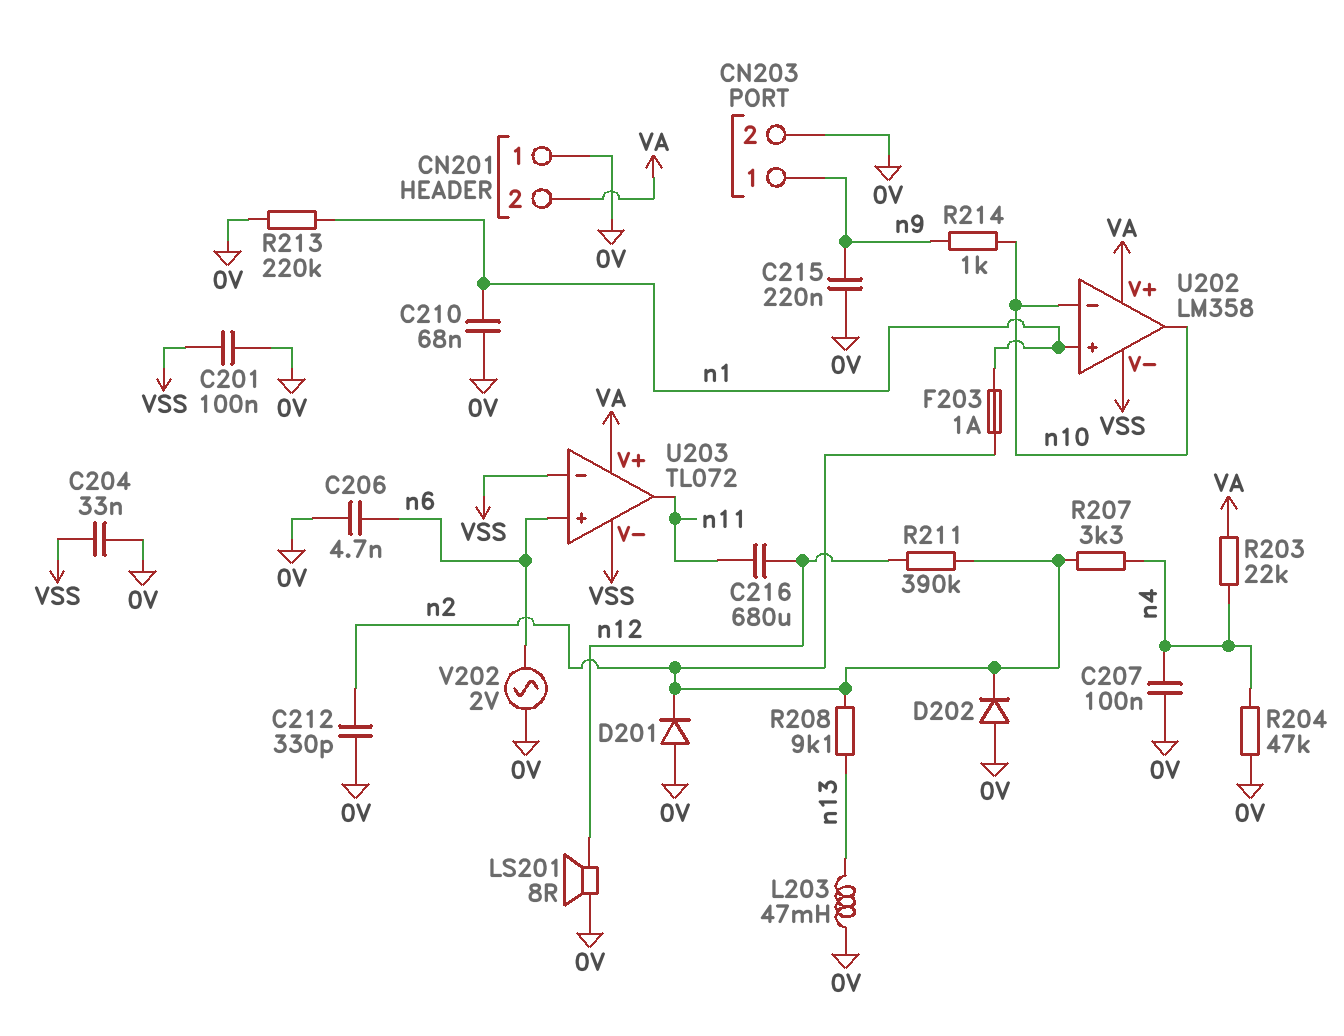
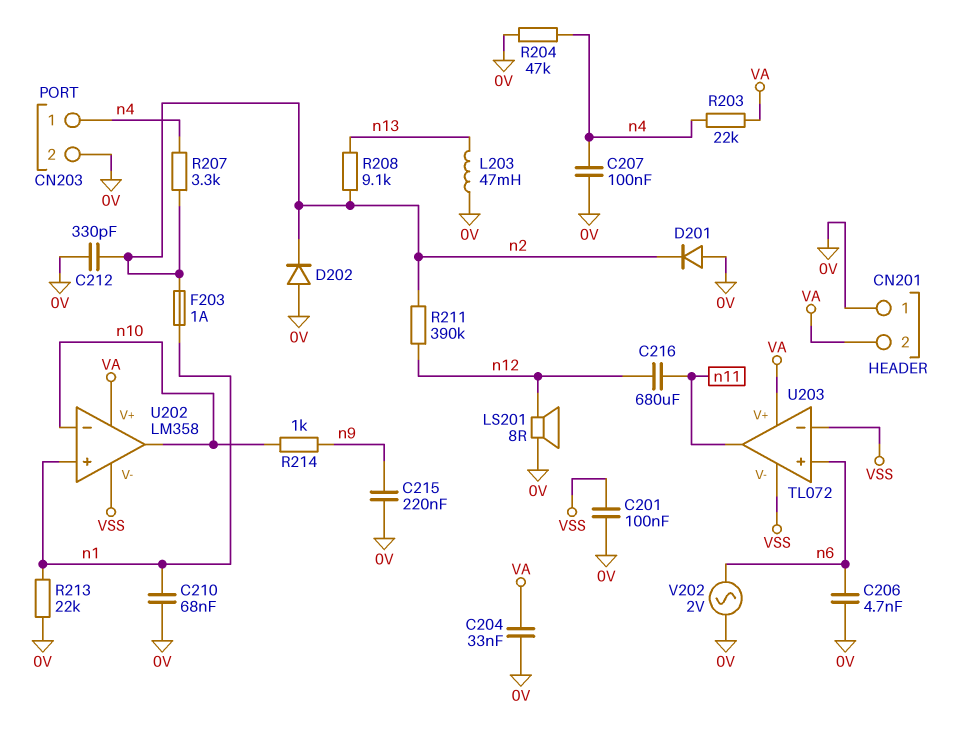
C204: 33nF (0V, VSS) -> 33nF (0V, VA)
CN203 pin 1: n9 -> n4
R213: 220k (0V, n1) -> 22k (0V, n1)

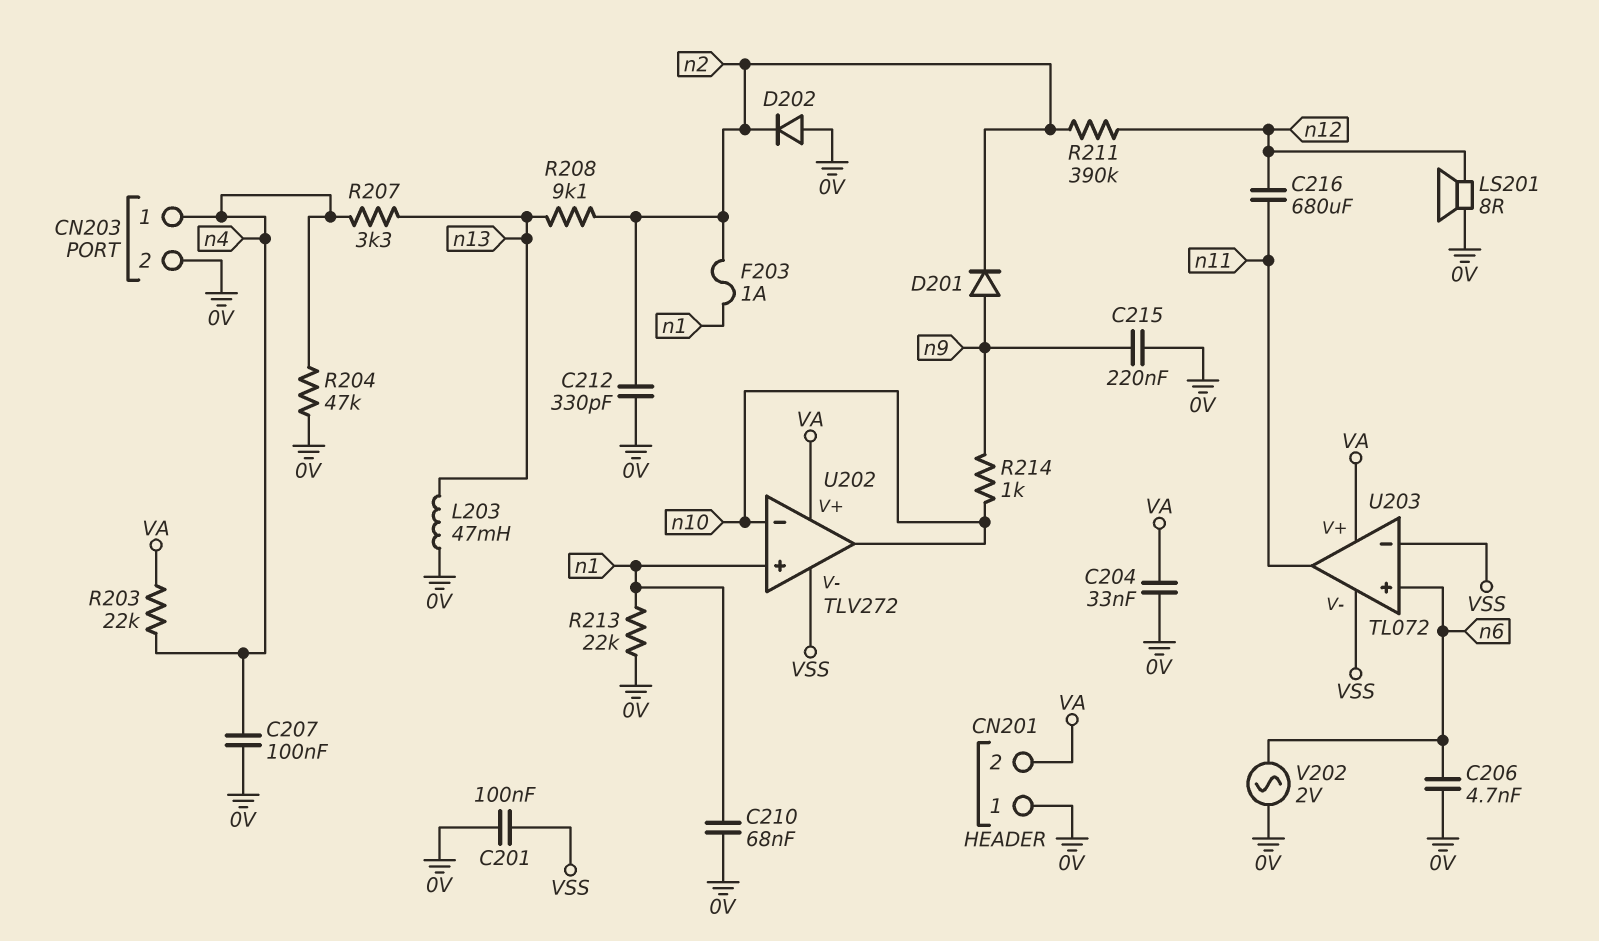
D201: diode (A 0V, K n2) -> diode (A n9, K n2)
R207: 3.3k (n2, n4) -> 3.3k (n4, n13)
U202: LM358 -> TLV272

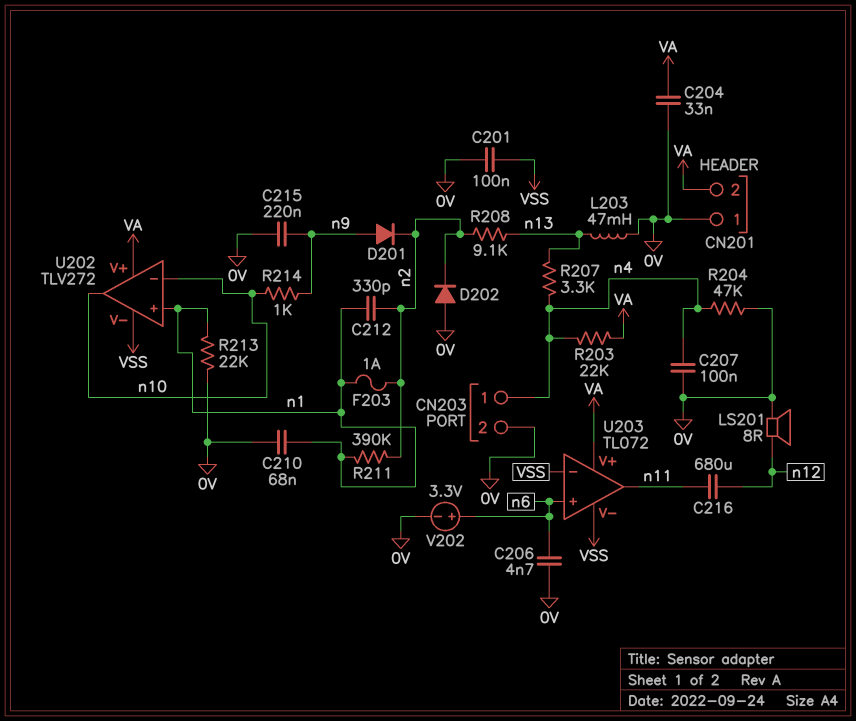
C212: 330pF (0V, n2) -> 330pF (n1, n2)
R211: 390k (n2, n12) -> 390k (n1, n2)
V202: AC 2V (0V, n6) -> 3.3V (plus n6, minus 0V)

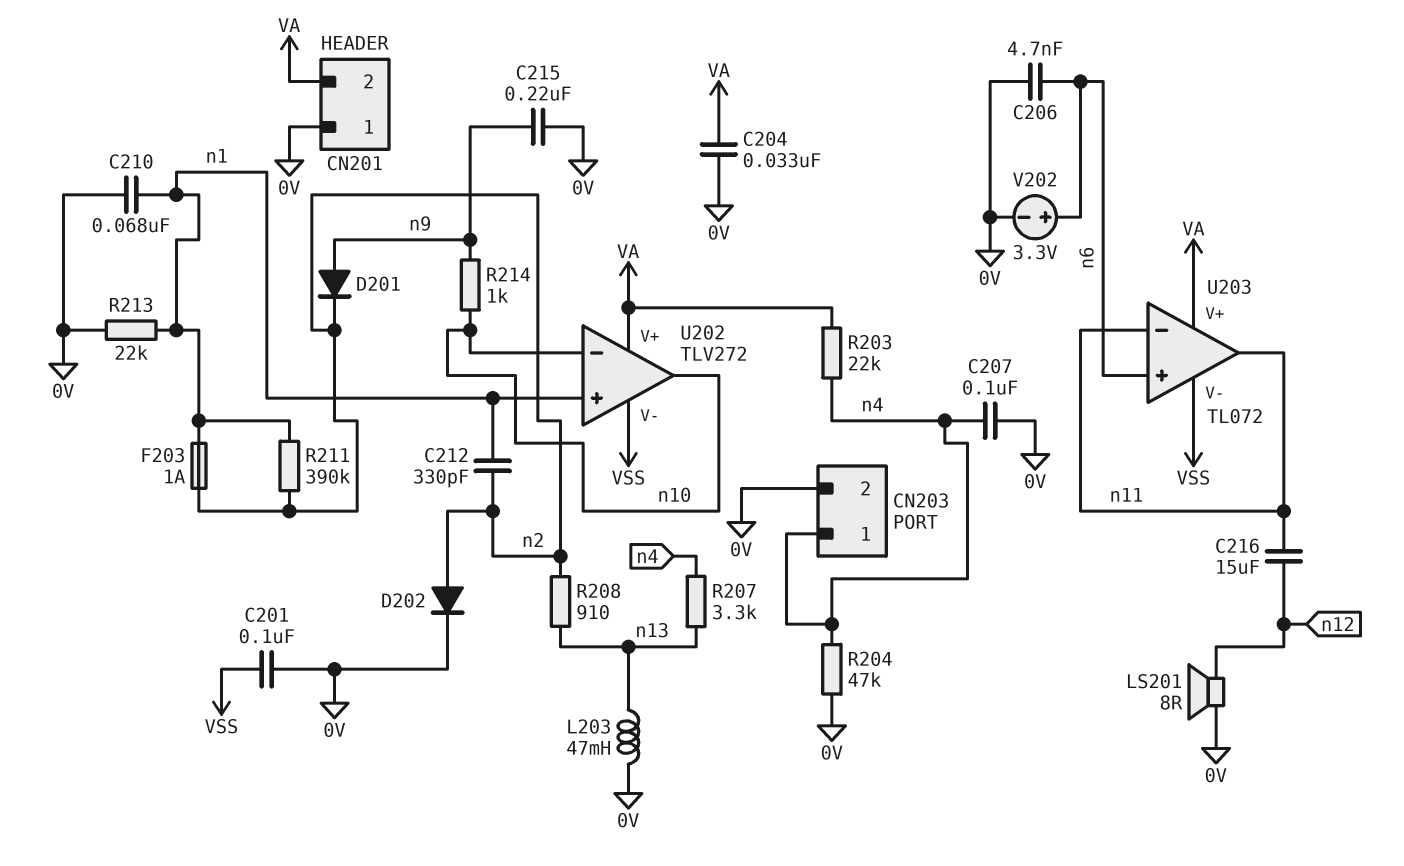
C216: 680uF (n11, n12) -> 15uF (n11, n12)
D202: diode (A 0V, K n2) -> diode (A n2, K 0V)
R208: 9.1k (n2, n13) -> 910 (n2, n13)
U203 pin in-: VSS -> n11

